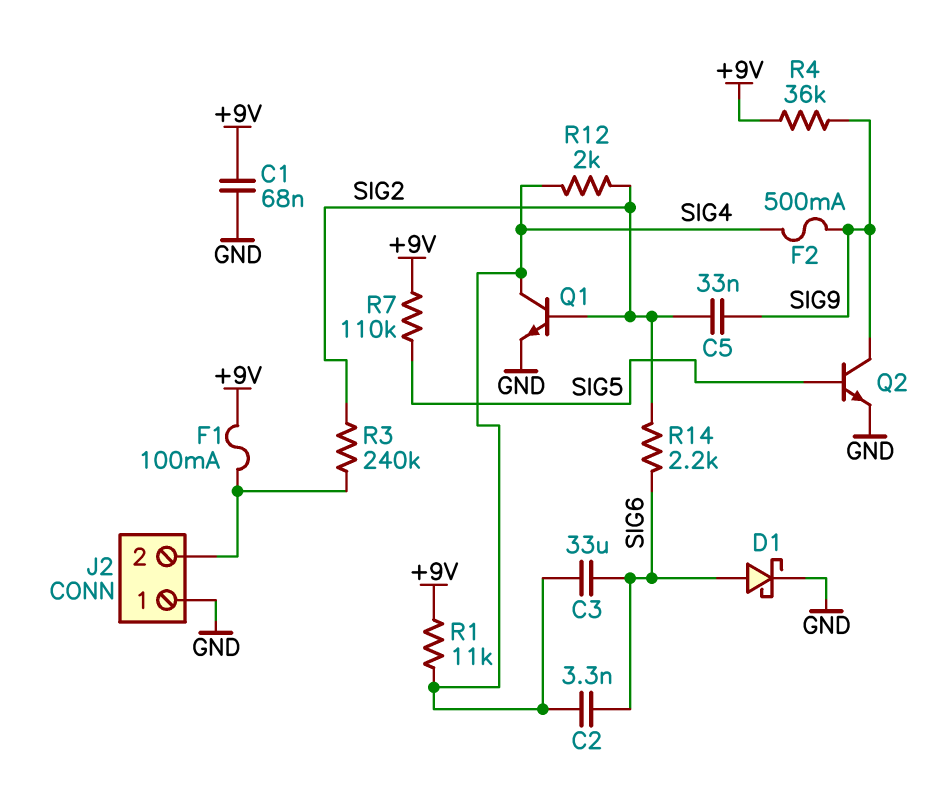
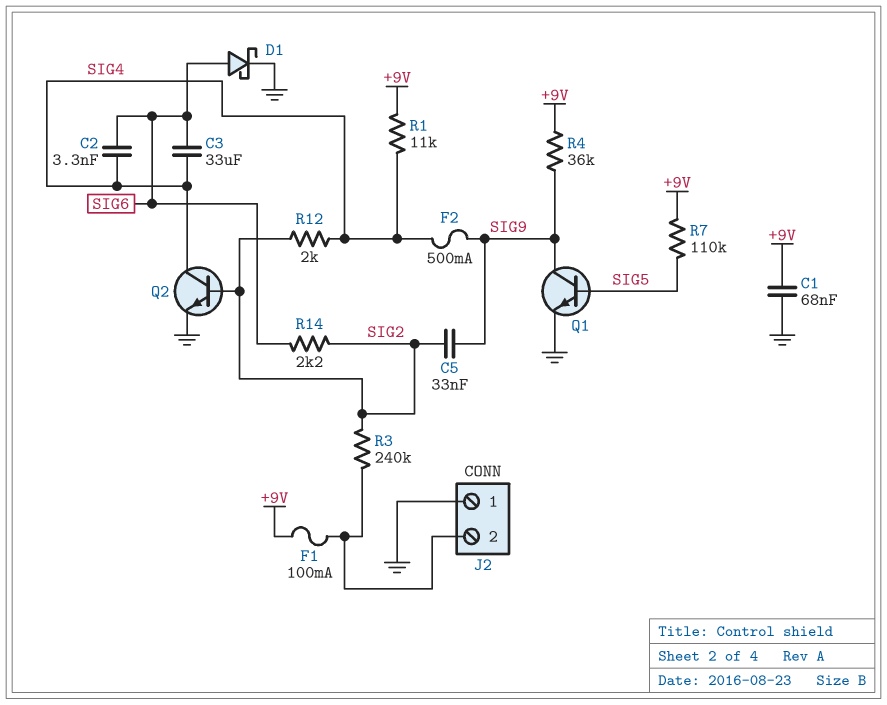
Q1: NPN (B SIG2, C SIG4, E GND) -> NPN (B SIG5, C SIG9, E GND)
Q2: NPN (B SIG5, C SIG9, E GND) -> NPN (B SIG2, C SIG4, E GND)

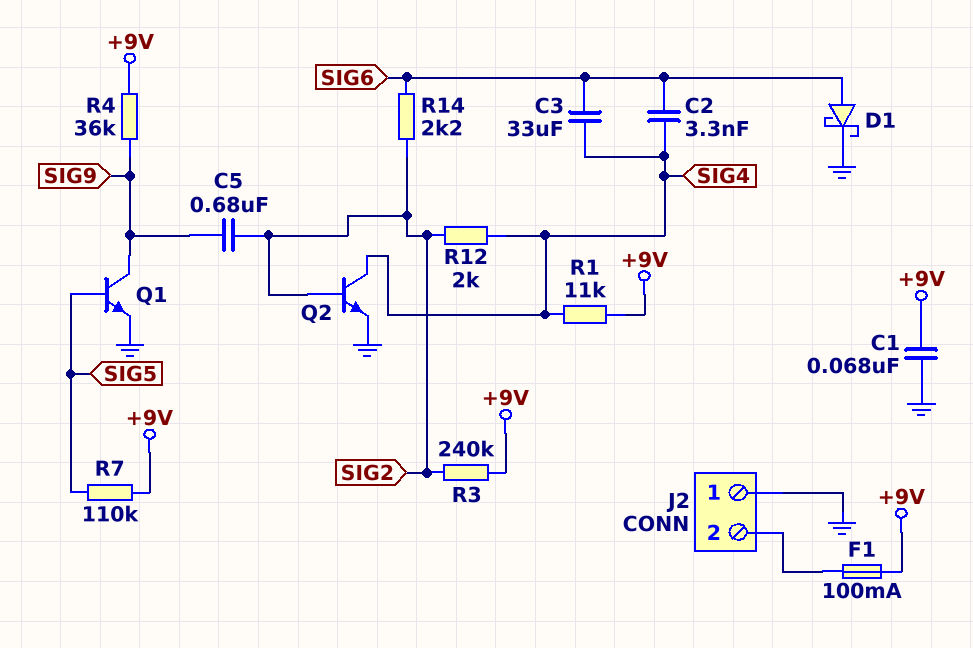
C5: 33nF (SIG2, SIG9) -> 680nF (SIG2, SIG9)
F2: 500mA (SIG4, SIG9) -> none
R3: 240k (J2/2, SIG2) -> 240k (+9V, SIG2)

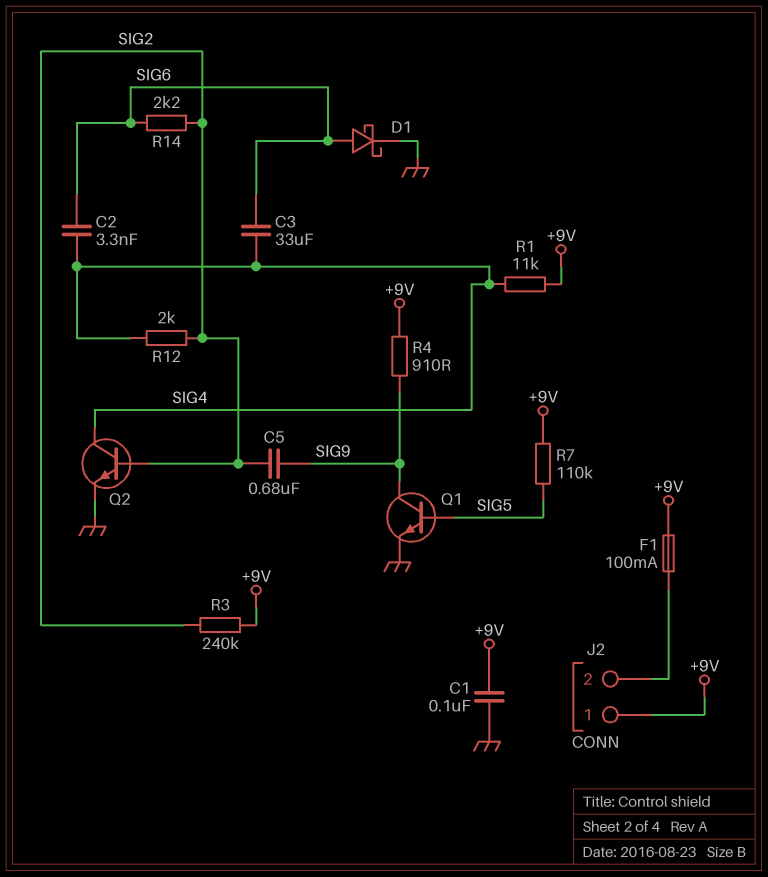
C1: 68nF (+9V, GND) -> 100nF (+9V, GND)
J2 pin 1: GND -> +9V
R4: 36k (+9V, SIG9) -> 910 (+9V, SIG9)

